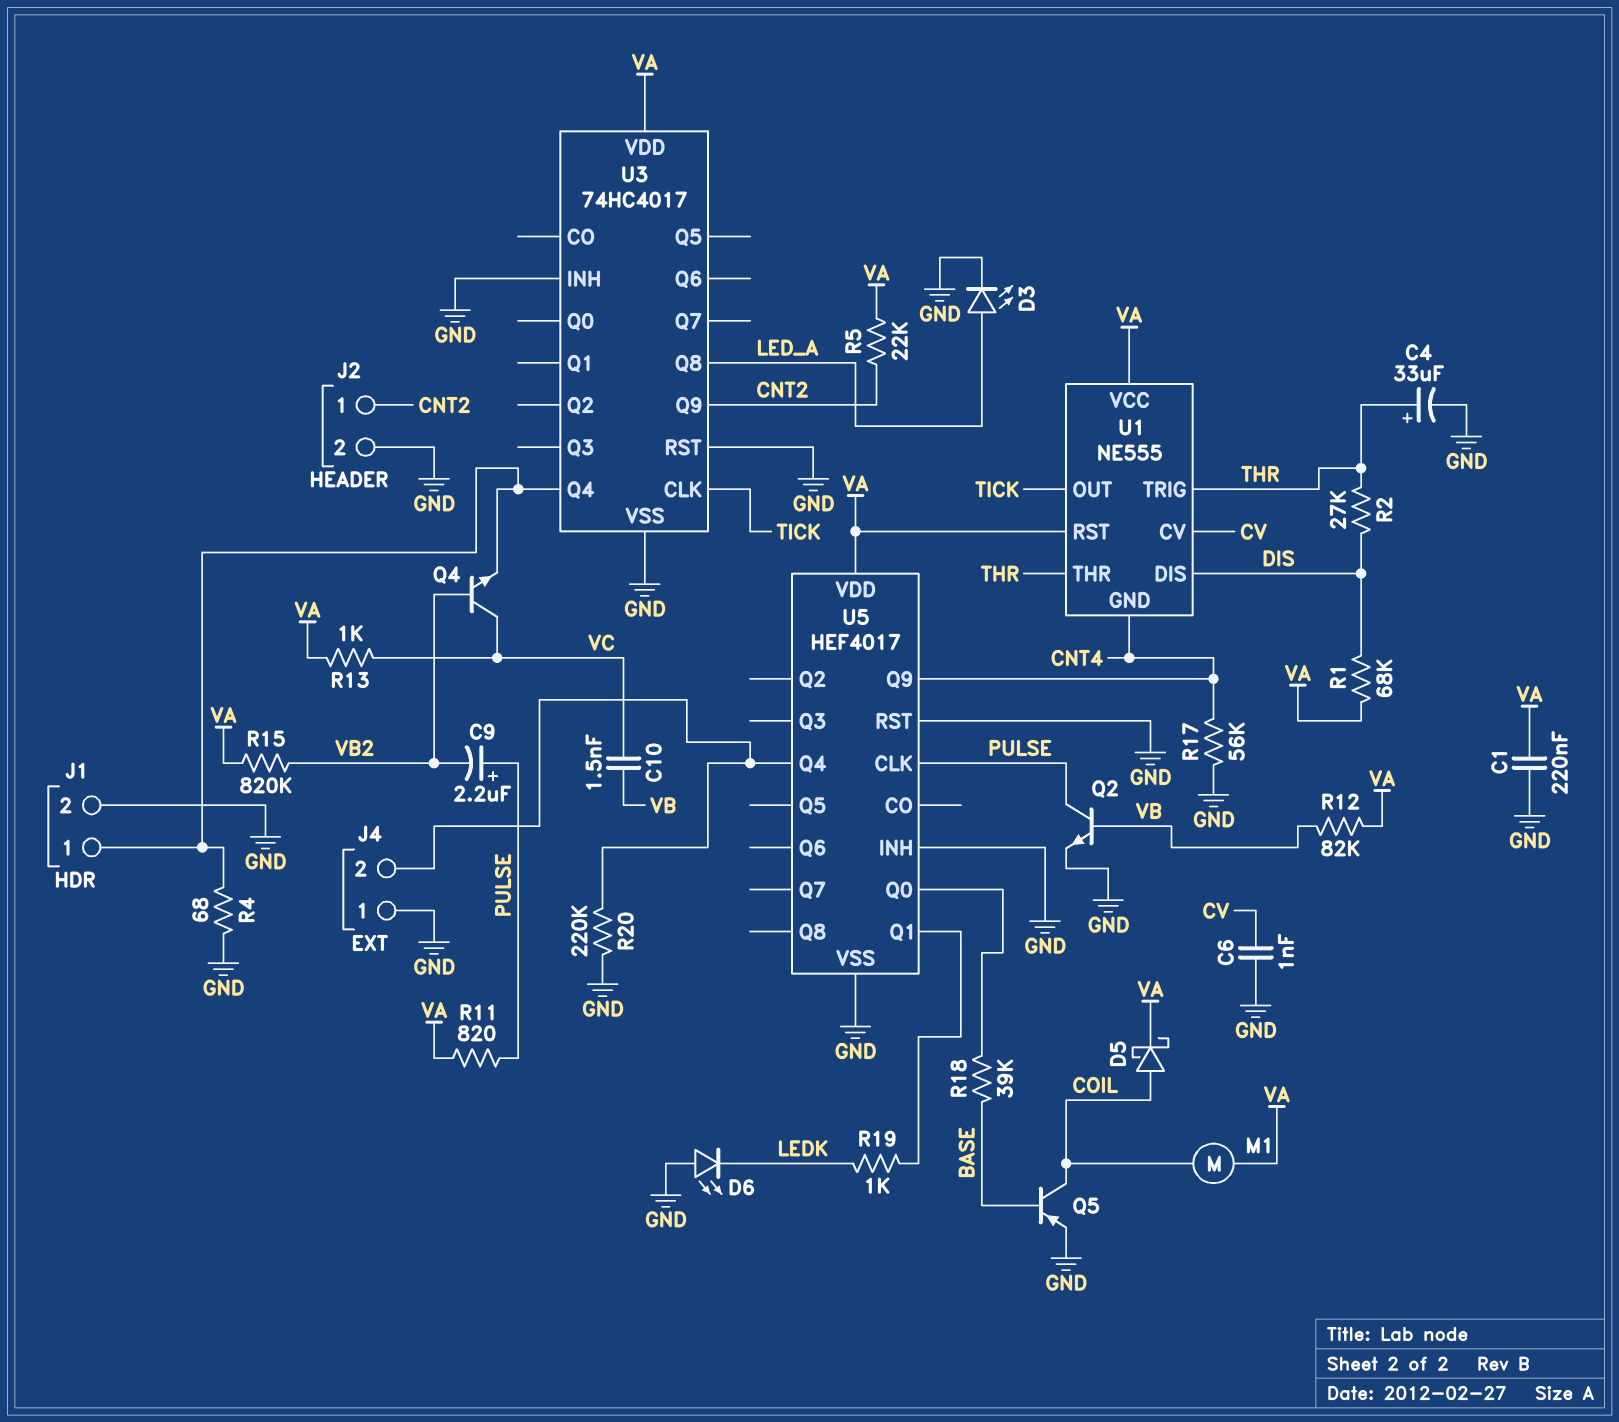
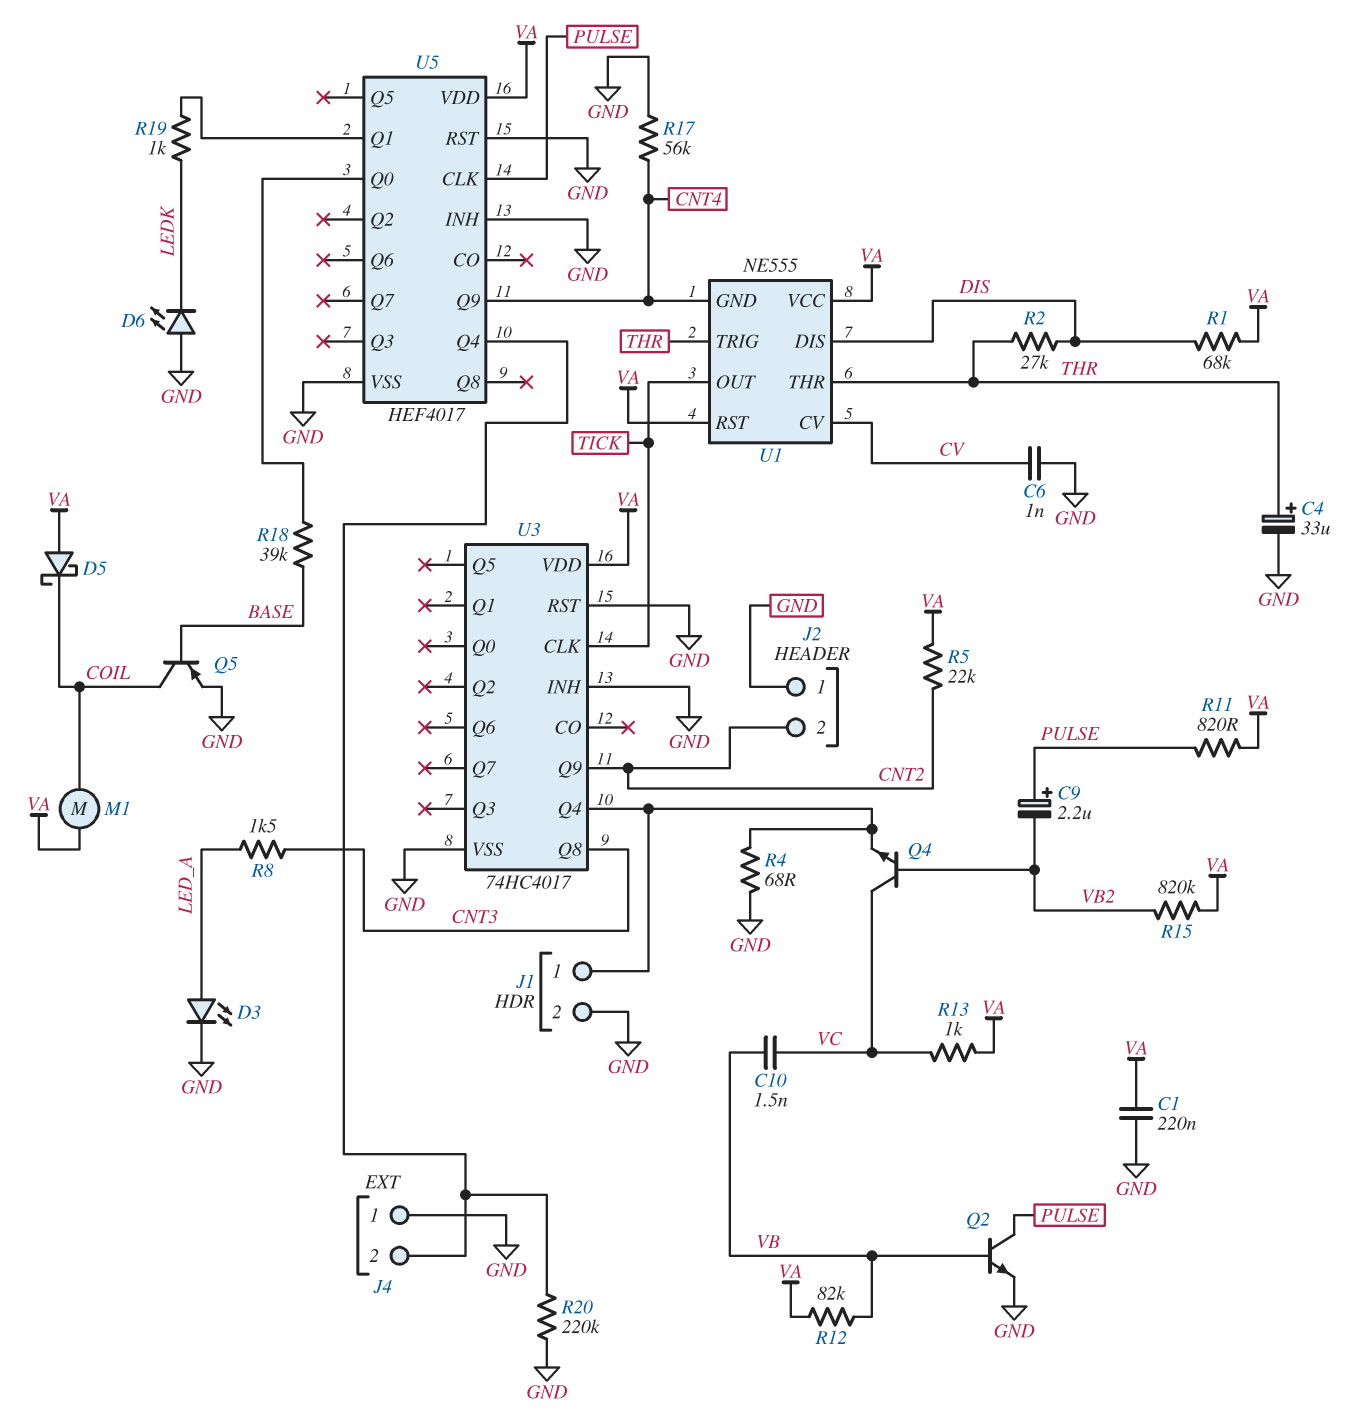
D5: schottky (A COIL, K VA) -> schottky (A VA, K COIL)
J2 pin 1: CNT2 -> GND
J2 pin 2: GND -> CNT2
R8: none -> 1.5k (CNT3, LED_A)
U3 pin Q8: LED_A -> CNT3

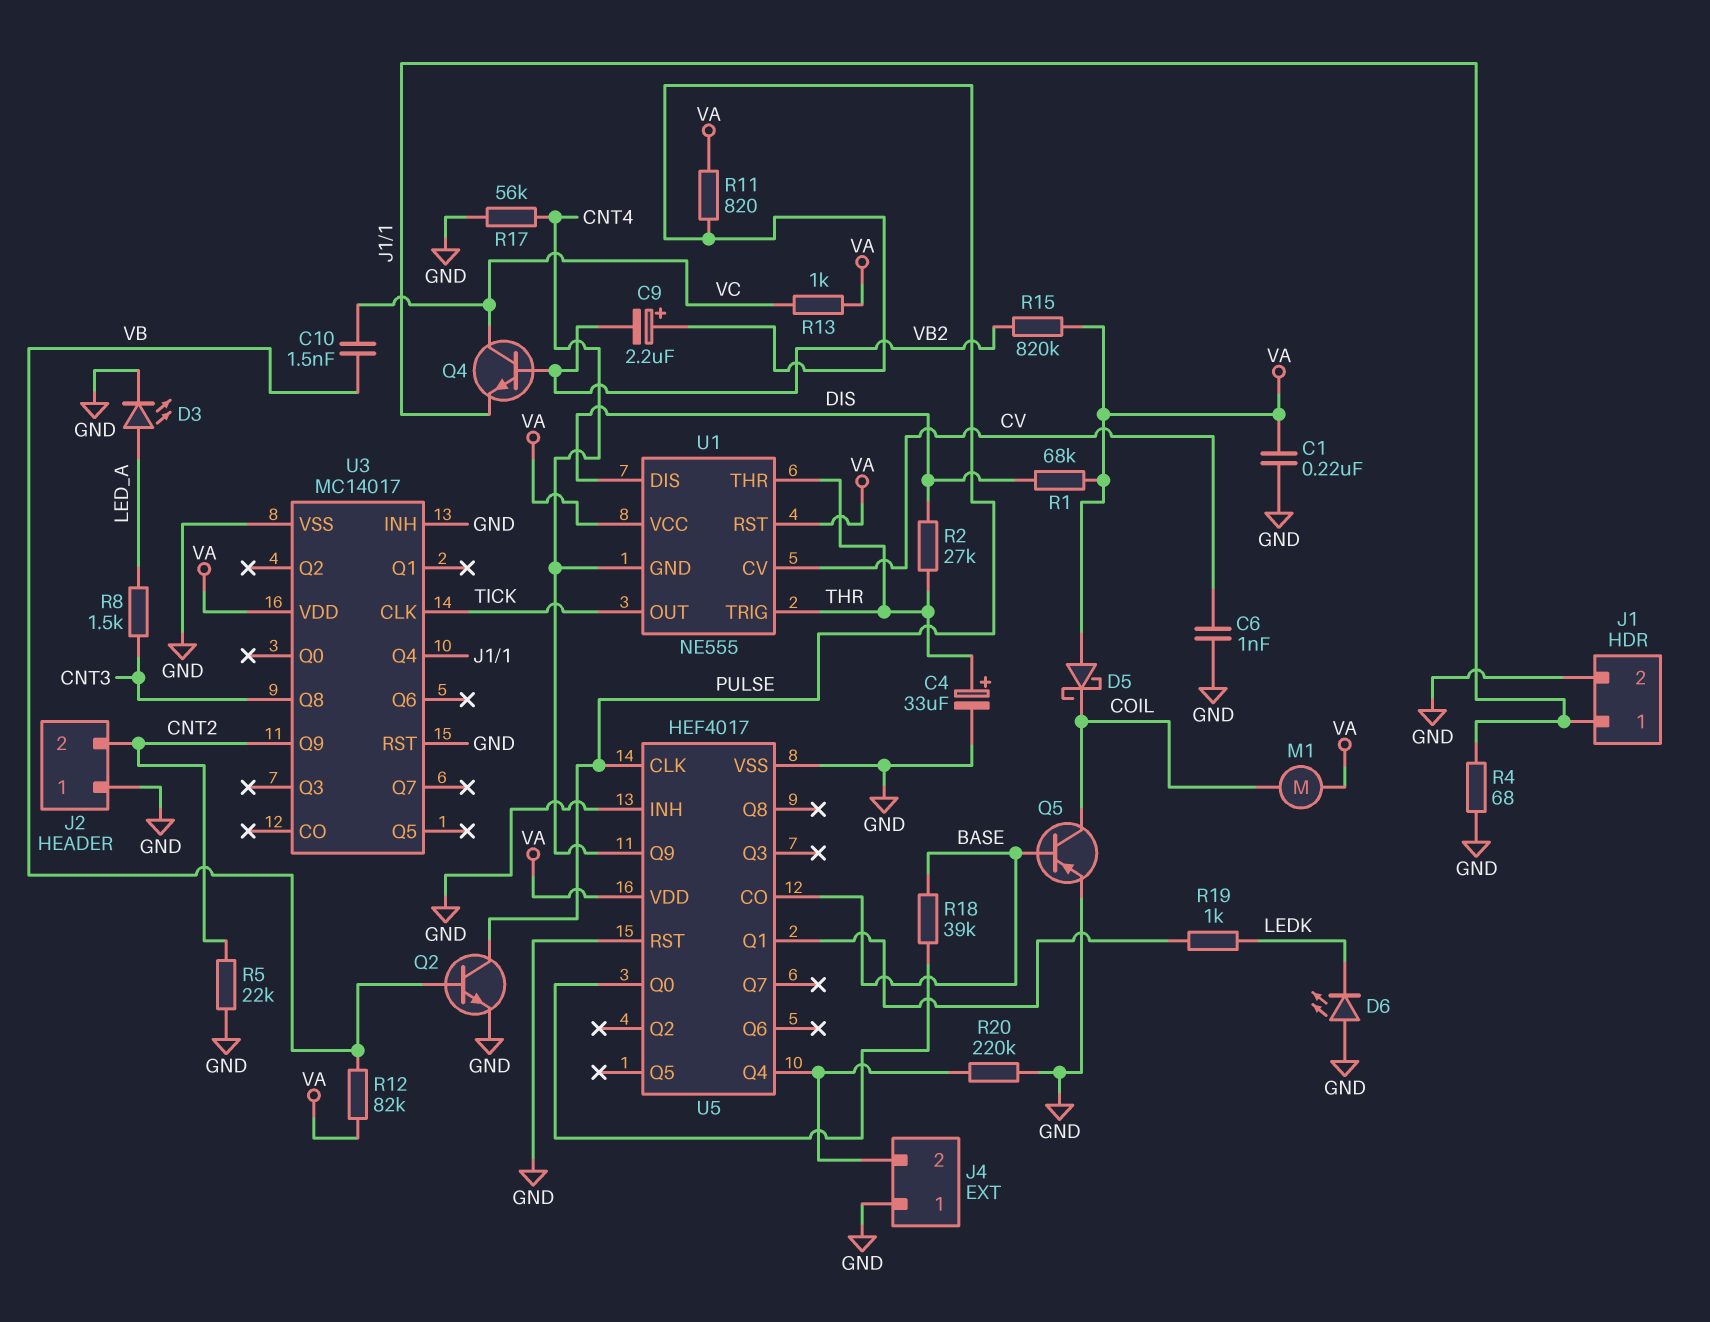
R5: 22k (CNT2, VA) -> 22k (CNT2, GND)
U3: 74HC4017 -> MC14017
U5 pin CO: none -> BASE

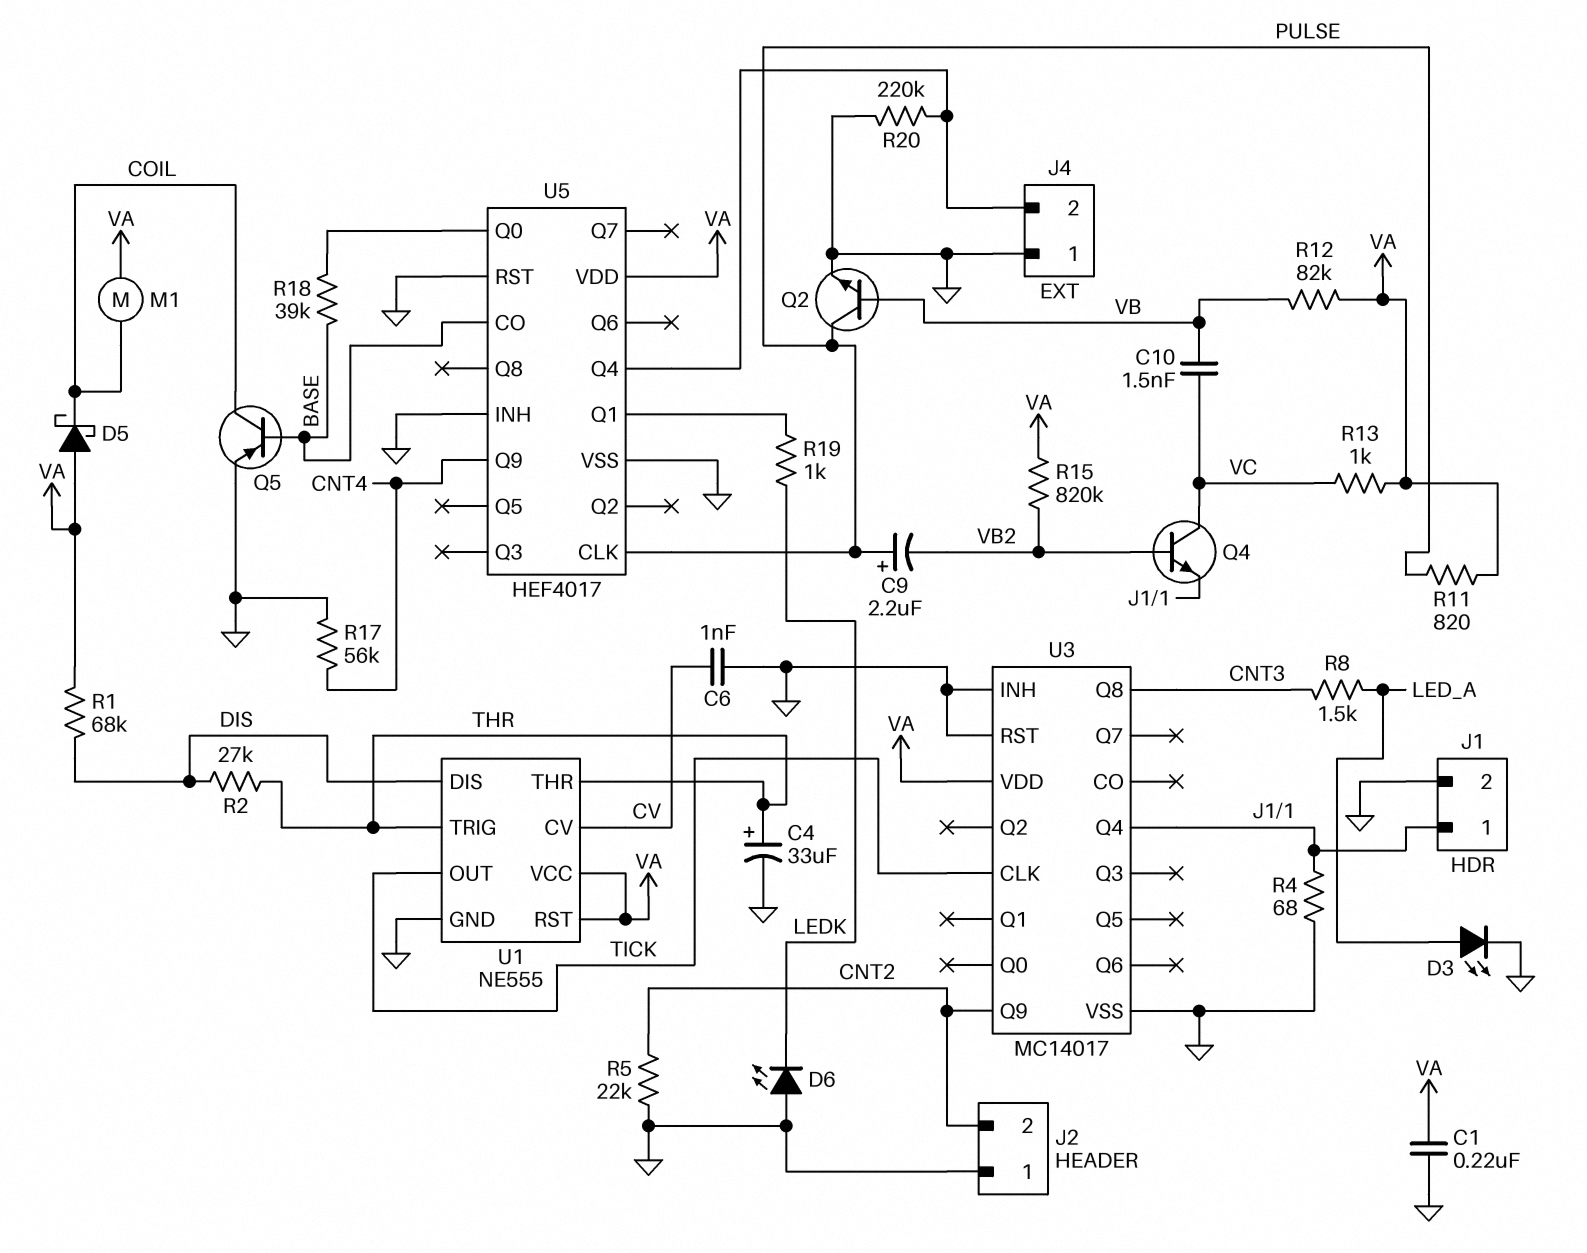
U1 pin GND: CNT4 -> GND

